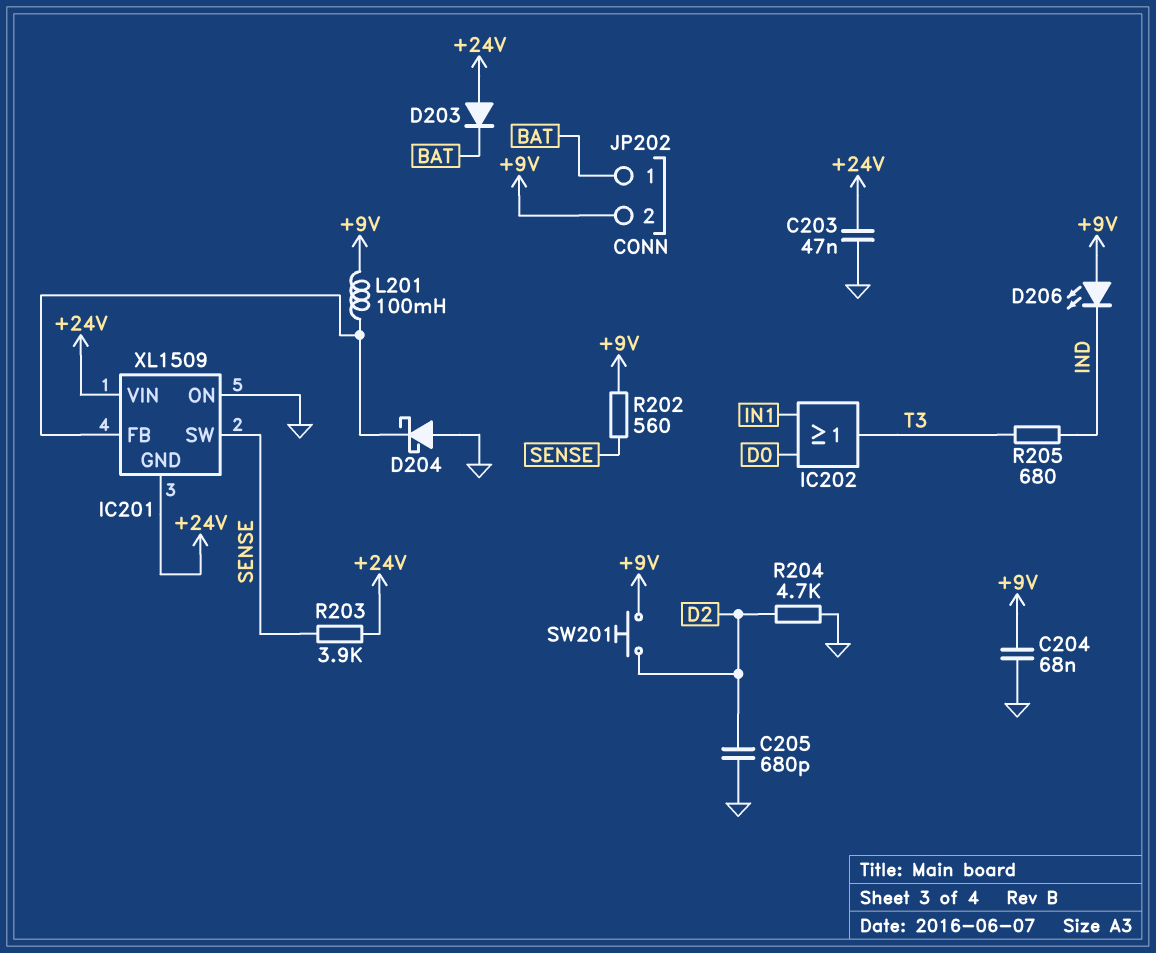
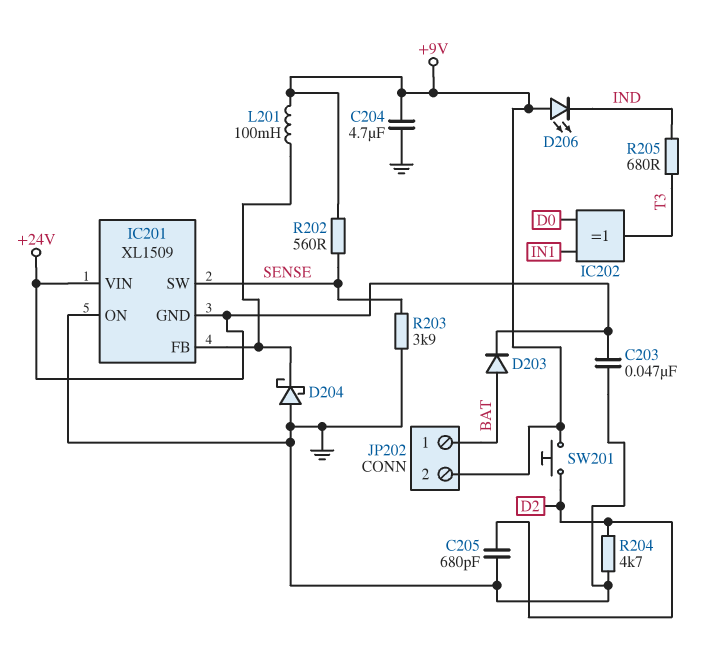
C204: 68nF (+9V, GND) -> 4.7uF (+9V, GND)
D203: diode (A +24V, K BAT) -> diode (A BAT, K +24V)
IC202: OR (in D0, in IN1, out T3) -> XOR (in D0, in IN1, out T3)
R203: 3.9k (+24V, SENSE) -> 3.9k (GND, SENSE)

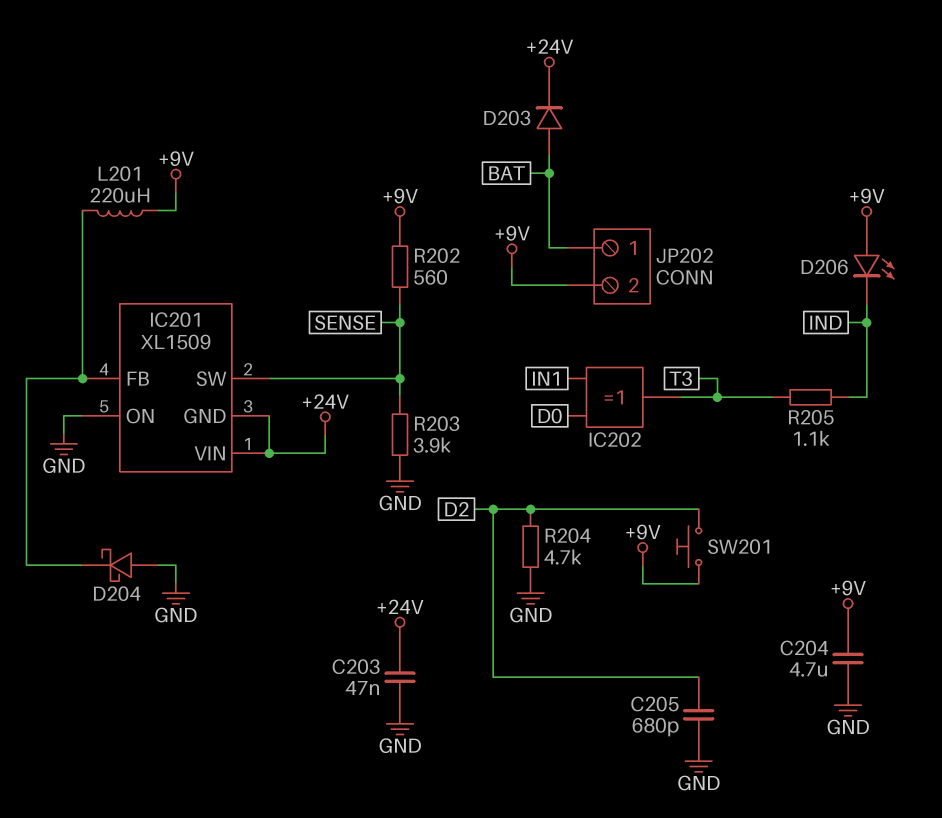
L201: 100mH (+9V, IC201/FB) -> 220uH (+9V, IC201/FB)
R205: 680 (IND, T3) -> 1.1k (IND, T3)

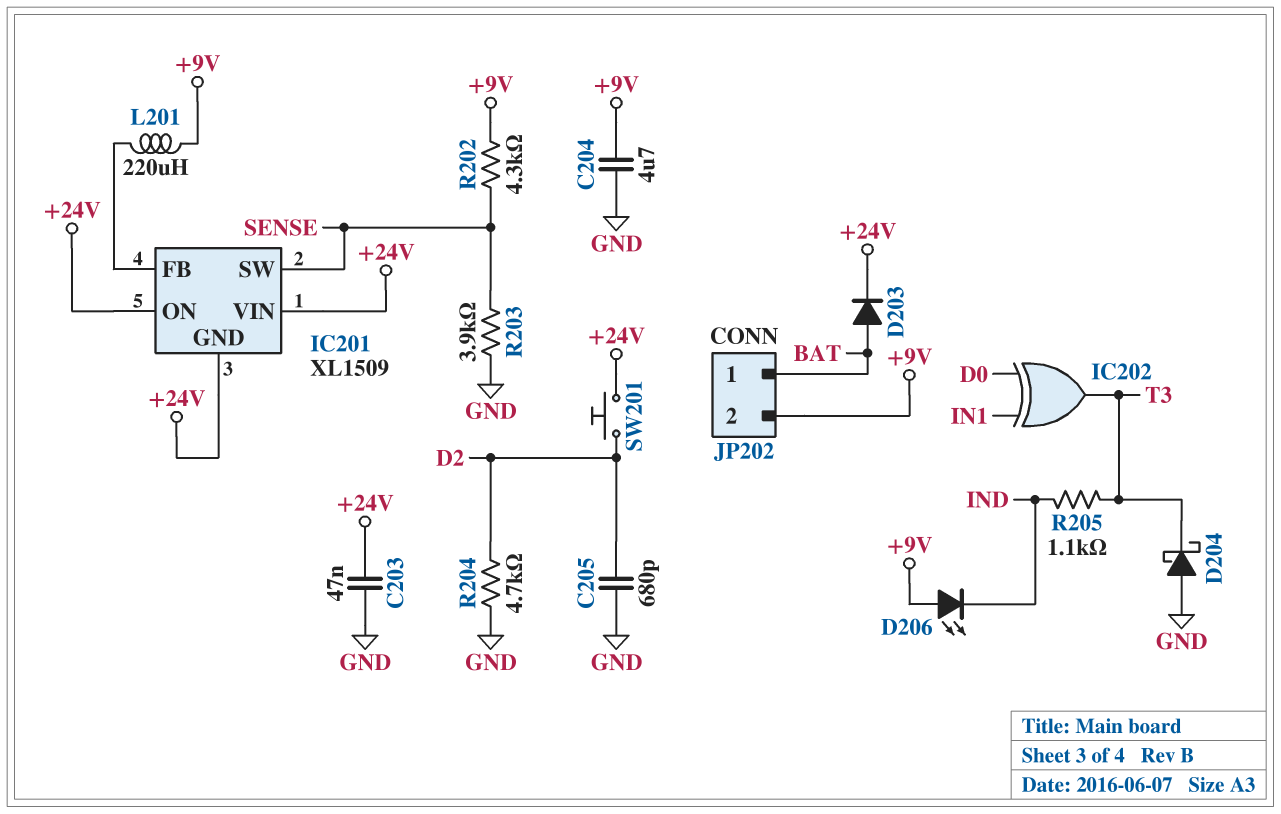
D204: schottky (A GND, K IC201/FB) -> schottky (A GND, K T3)
IC201 pin ON: GND -> +24V
R202: 560 (+9V, SENSE) -> 4.3k (+9V, SENSE)
SW201: button (+9V, D2) -> button (+24V, D2)

